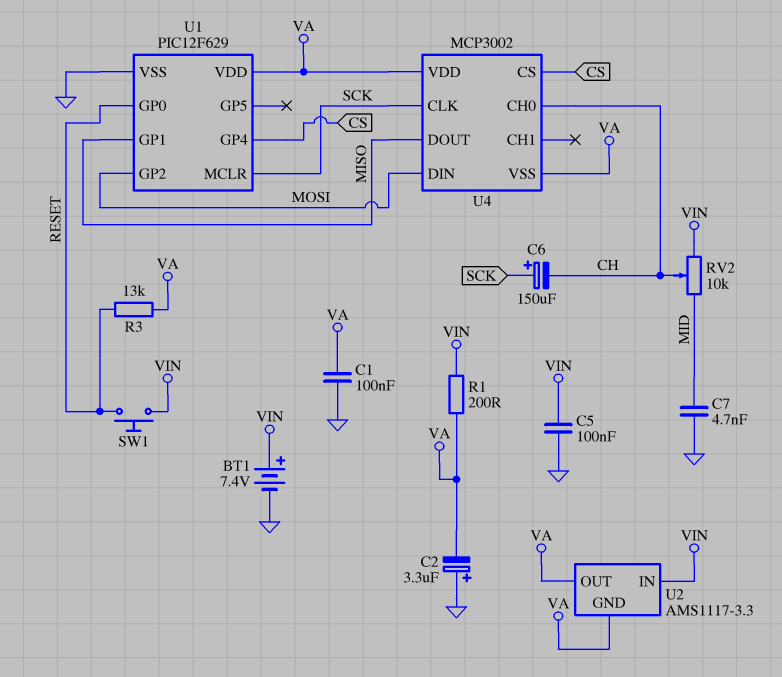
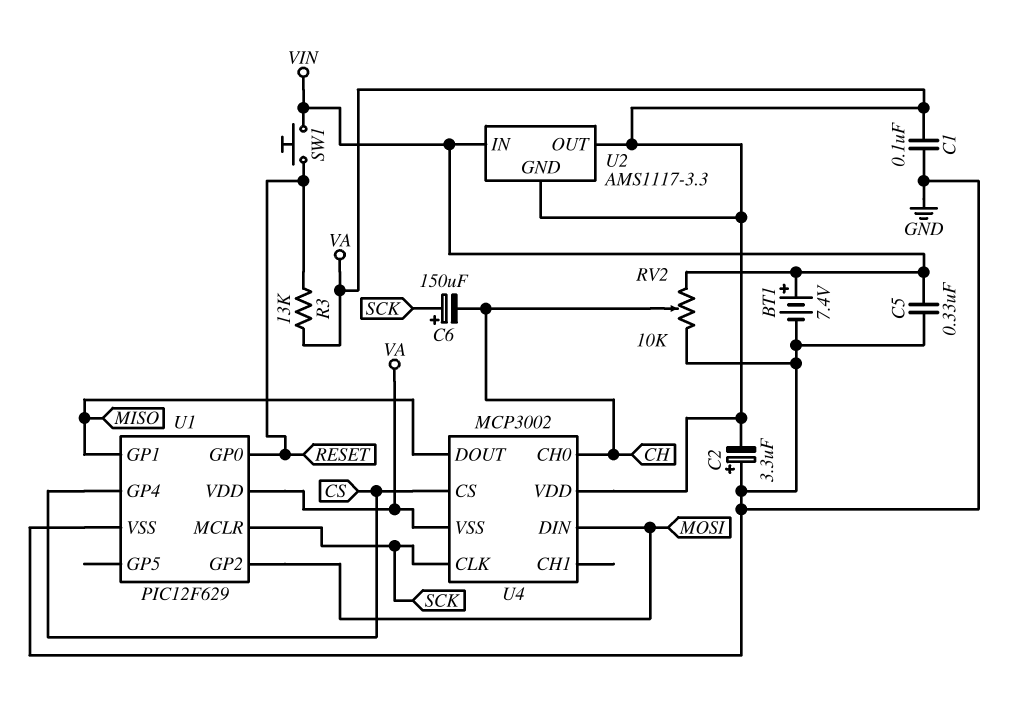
C5: 100nF (GND, VIN) -> 330nF (GND, VIN)
C7: 4.7nF (GND, MID) -> none
R1: 200 (VA, VIN) -> none
RV2: 10k (MID, VIN, wiper CH) -> 10k (GND, VIN, wiper CH)

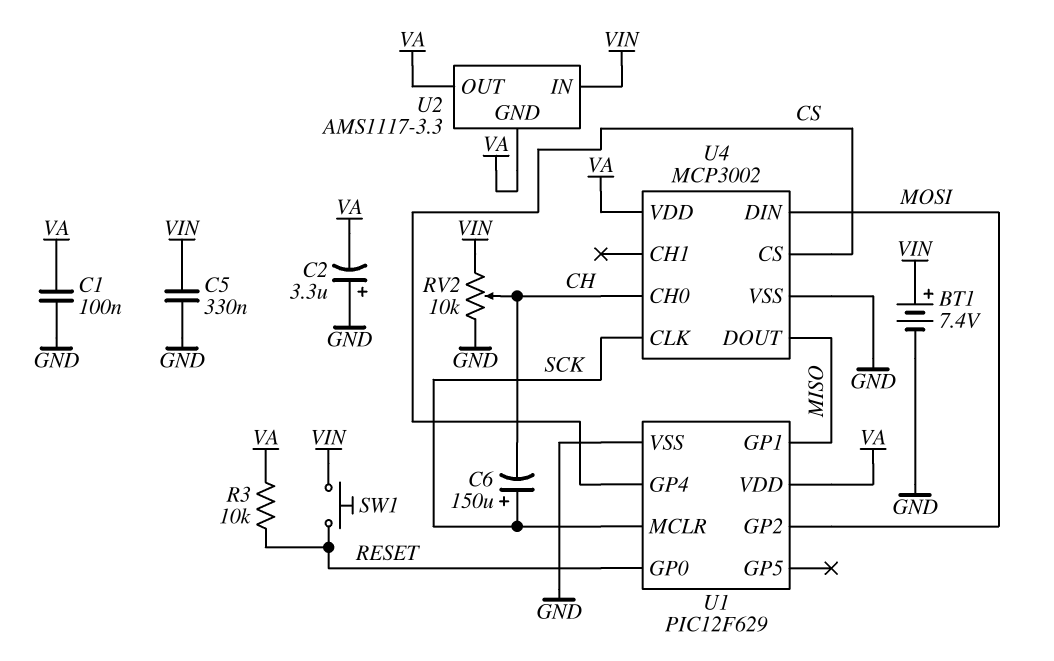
R3: 13k (RESET, VA) -> 10k (RESET, VA)
U4 pin VSS: VA -> GND

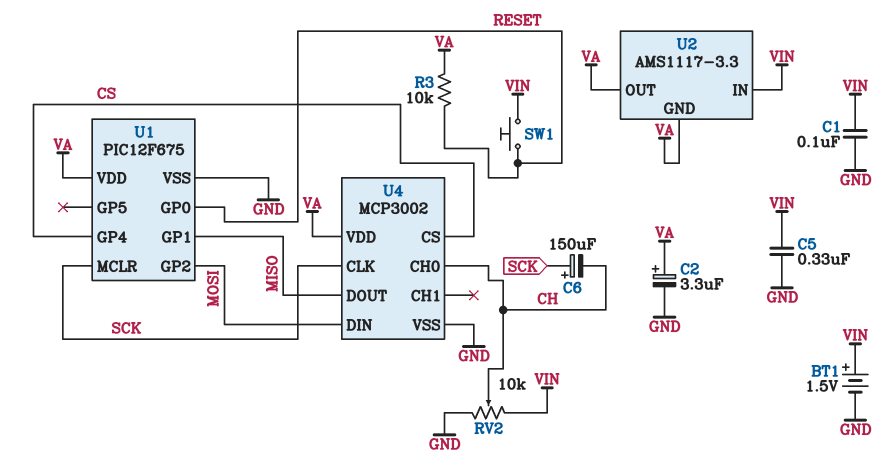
BT1: 7.4V (plus VIN, minus GND) -> 1.5V (plus VIN, minus GND)
C1: 100nF (GND, VA) -> 100nF (GND, VIN)
C2: 3.3uF (plus GND, minus VA) -> 3.3uF (plus VA, minus GND)
U1: PIC12F629 -> PIC12F675

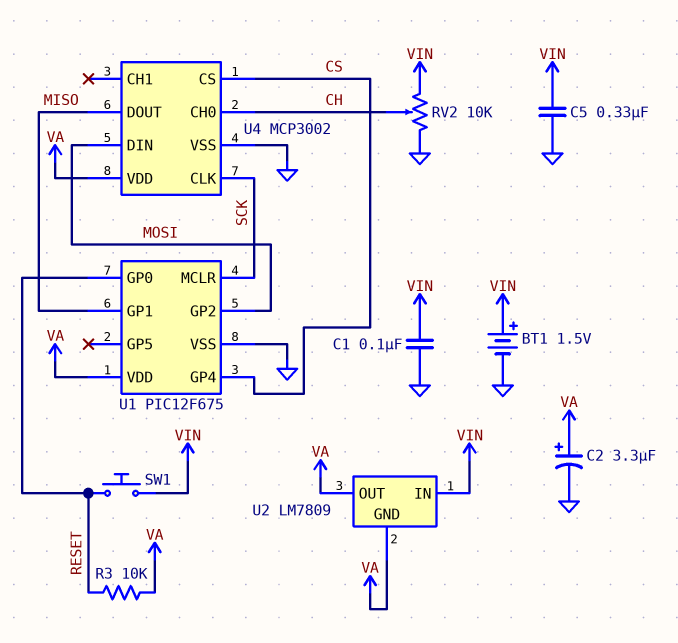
C6: 150uF (plus SCK, minus CH) -> none
U2: AMS1117-3.3 -> LM7809

